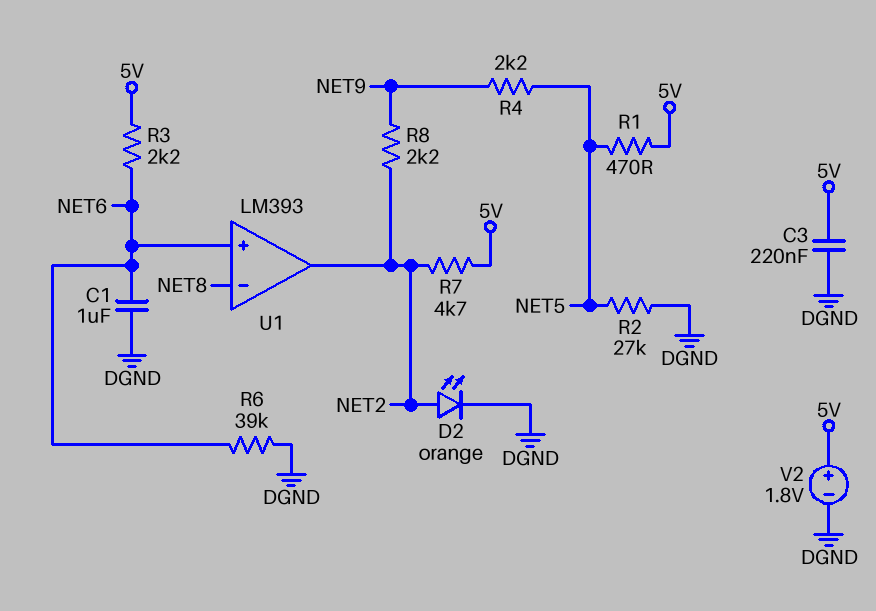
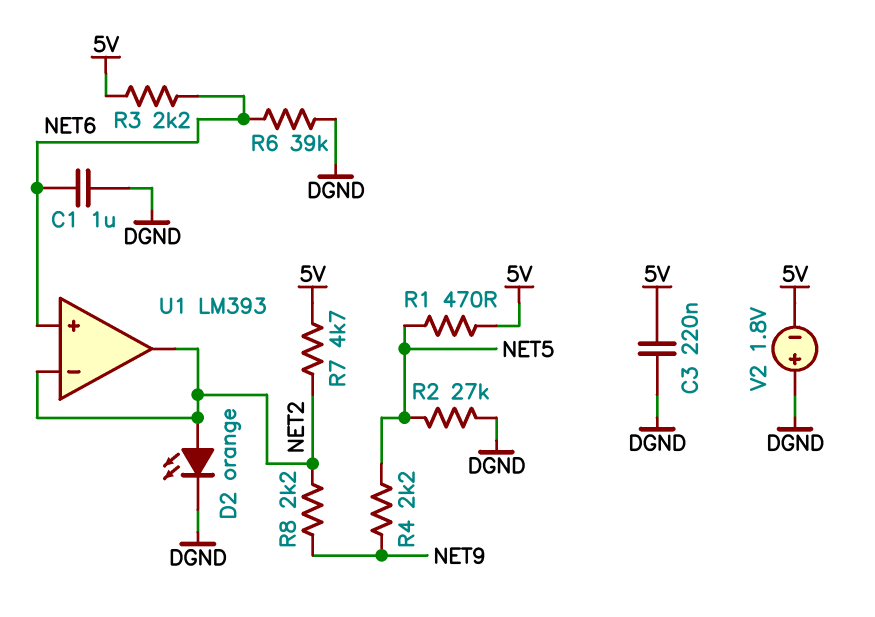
U1 pin in-: NET8 -> NET2
V2: 1.8V (plus 5V, minus DGND) -> 1.8V (plus DGND, minus 5V)

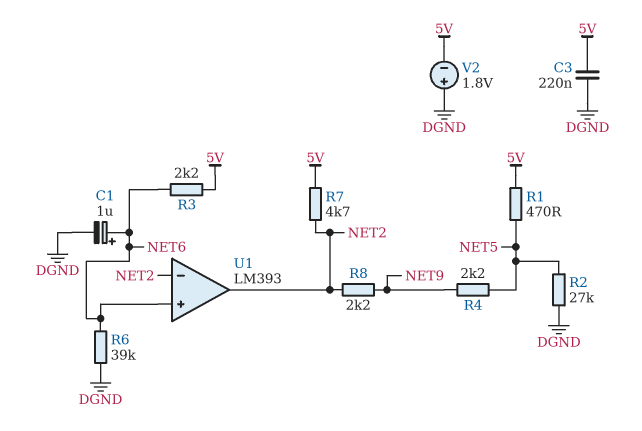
C1: 1uF (DGND, NET6) -> 1uF (plus NET6, minus DGND)
D2: LED orange (A NET2, K DGND) -> none

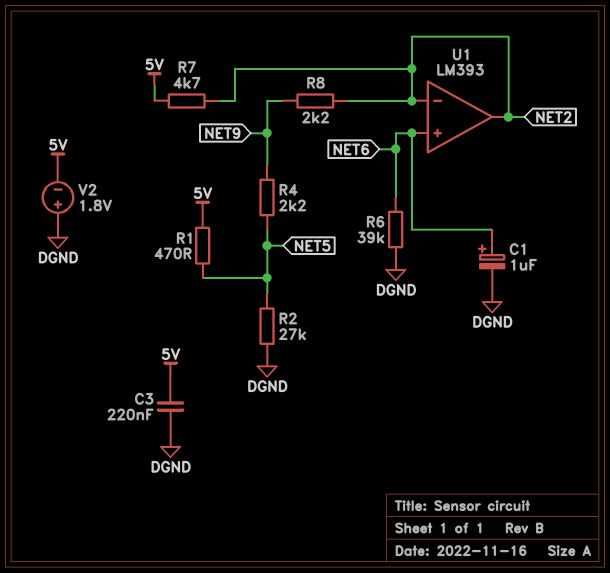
R3: 2.2k (5V, NET6) -> none

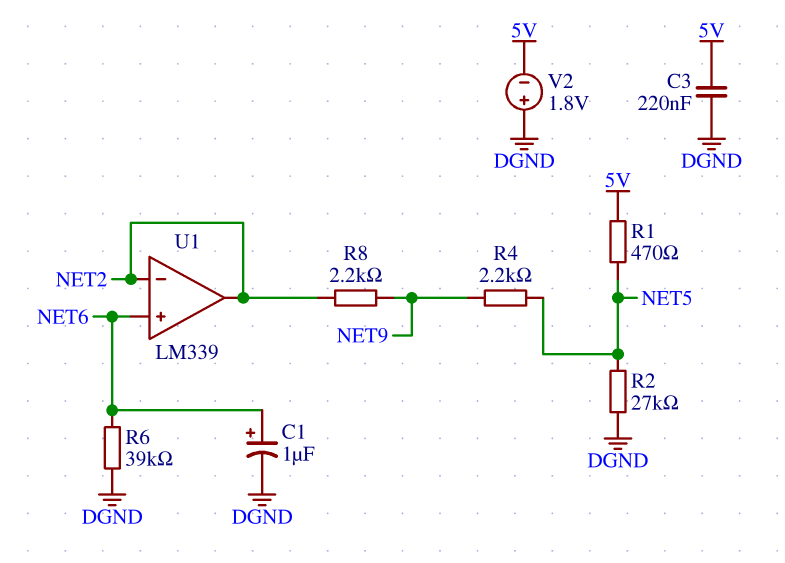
R7: 4.7k (5V, NET2) -> none
U1: LM393 -> LM339

